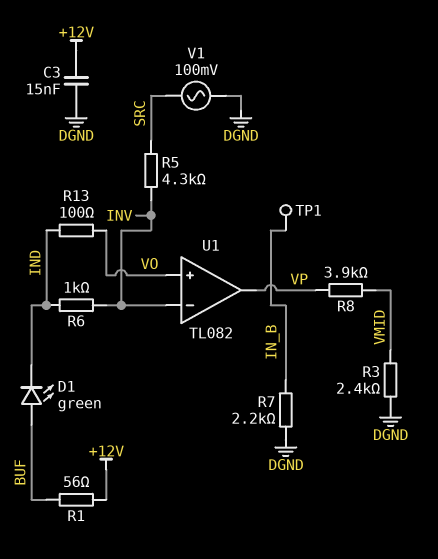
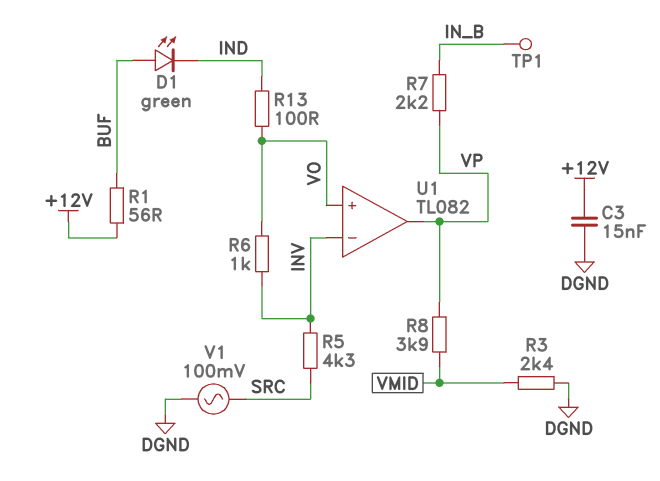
R6: 1k (IND, INV) -> 1k (INV, VO)
R7: 2.2k (DGND, IN_B) -> 2.2k (IN_B, VP)

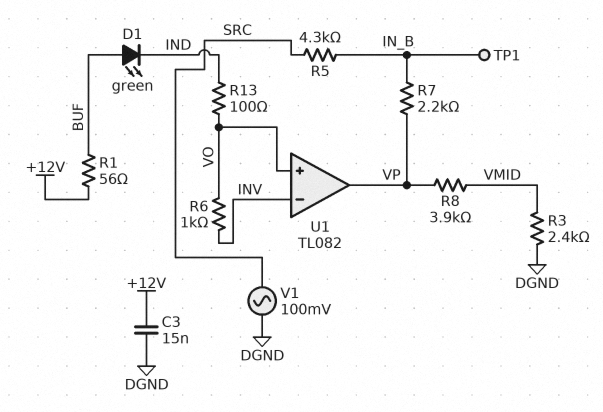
R5: 4.3k (INV, SRC) -> 4.3k (IN_B, SRC)

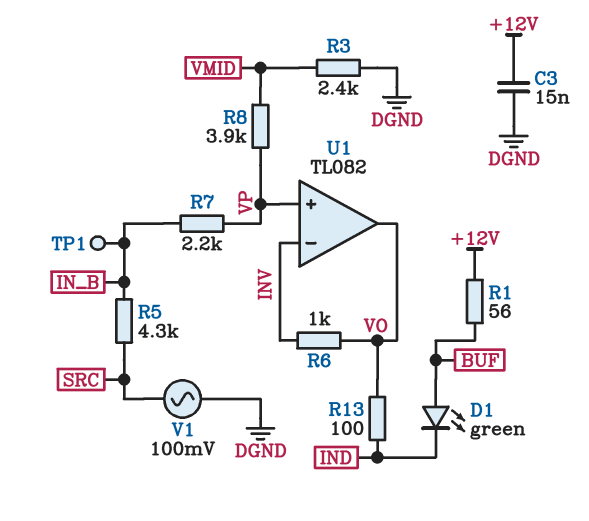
U1 pin in+: VO -> VP
U1 pin out: VP -> VO

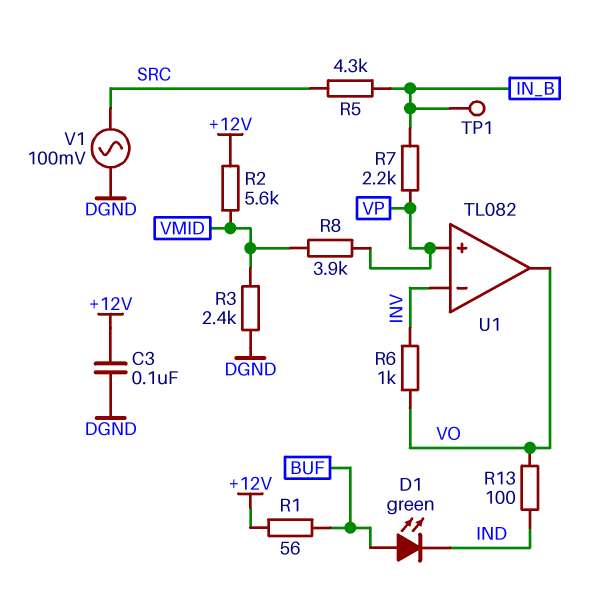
C3: 15nF (+12V, DGND) -> 100nF (+12V, DGND)
R2: none -> 5.6k (+12V, VMID)

